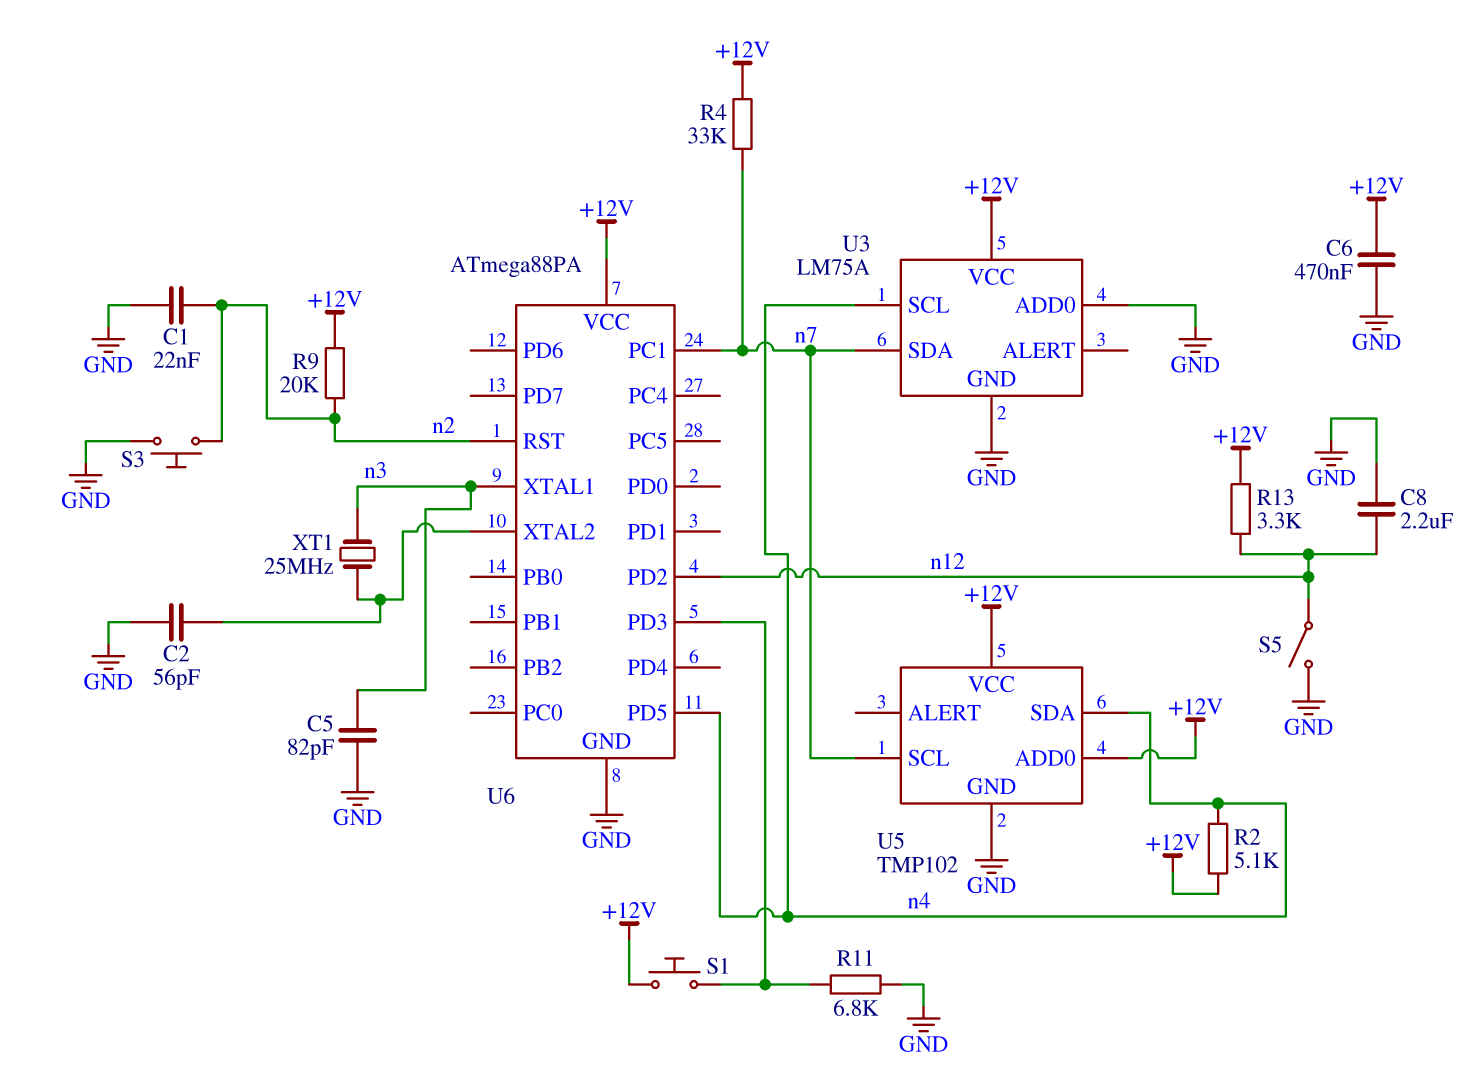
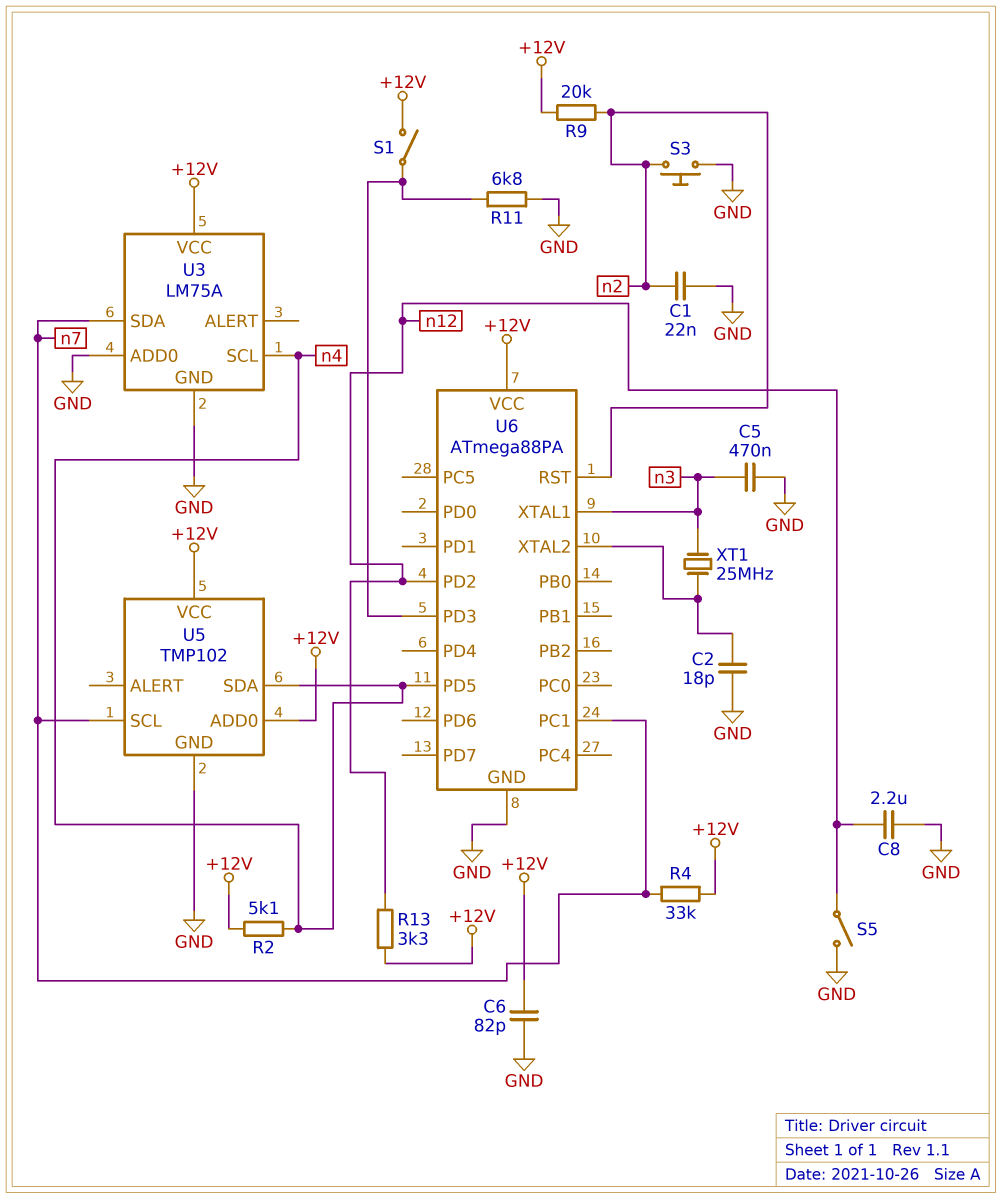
C2: 56pF (GND, U6/XTAL2) -> 18pF (GND, U6/XTAL2)
C5: 82pF (GND, n3) -> 470nF (GND, n3)
C6: 470nF (+12V, GND) -> 82pF (+12V, GND)
S1: button (+12V, U6/PD3) -> switch (+12V, U6/PD3)

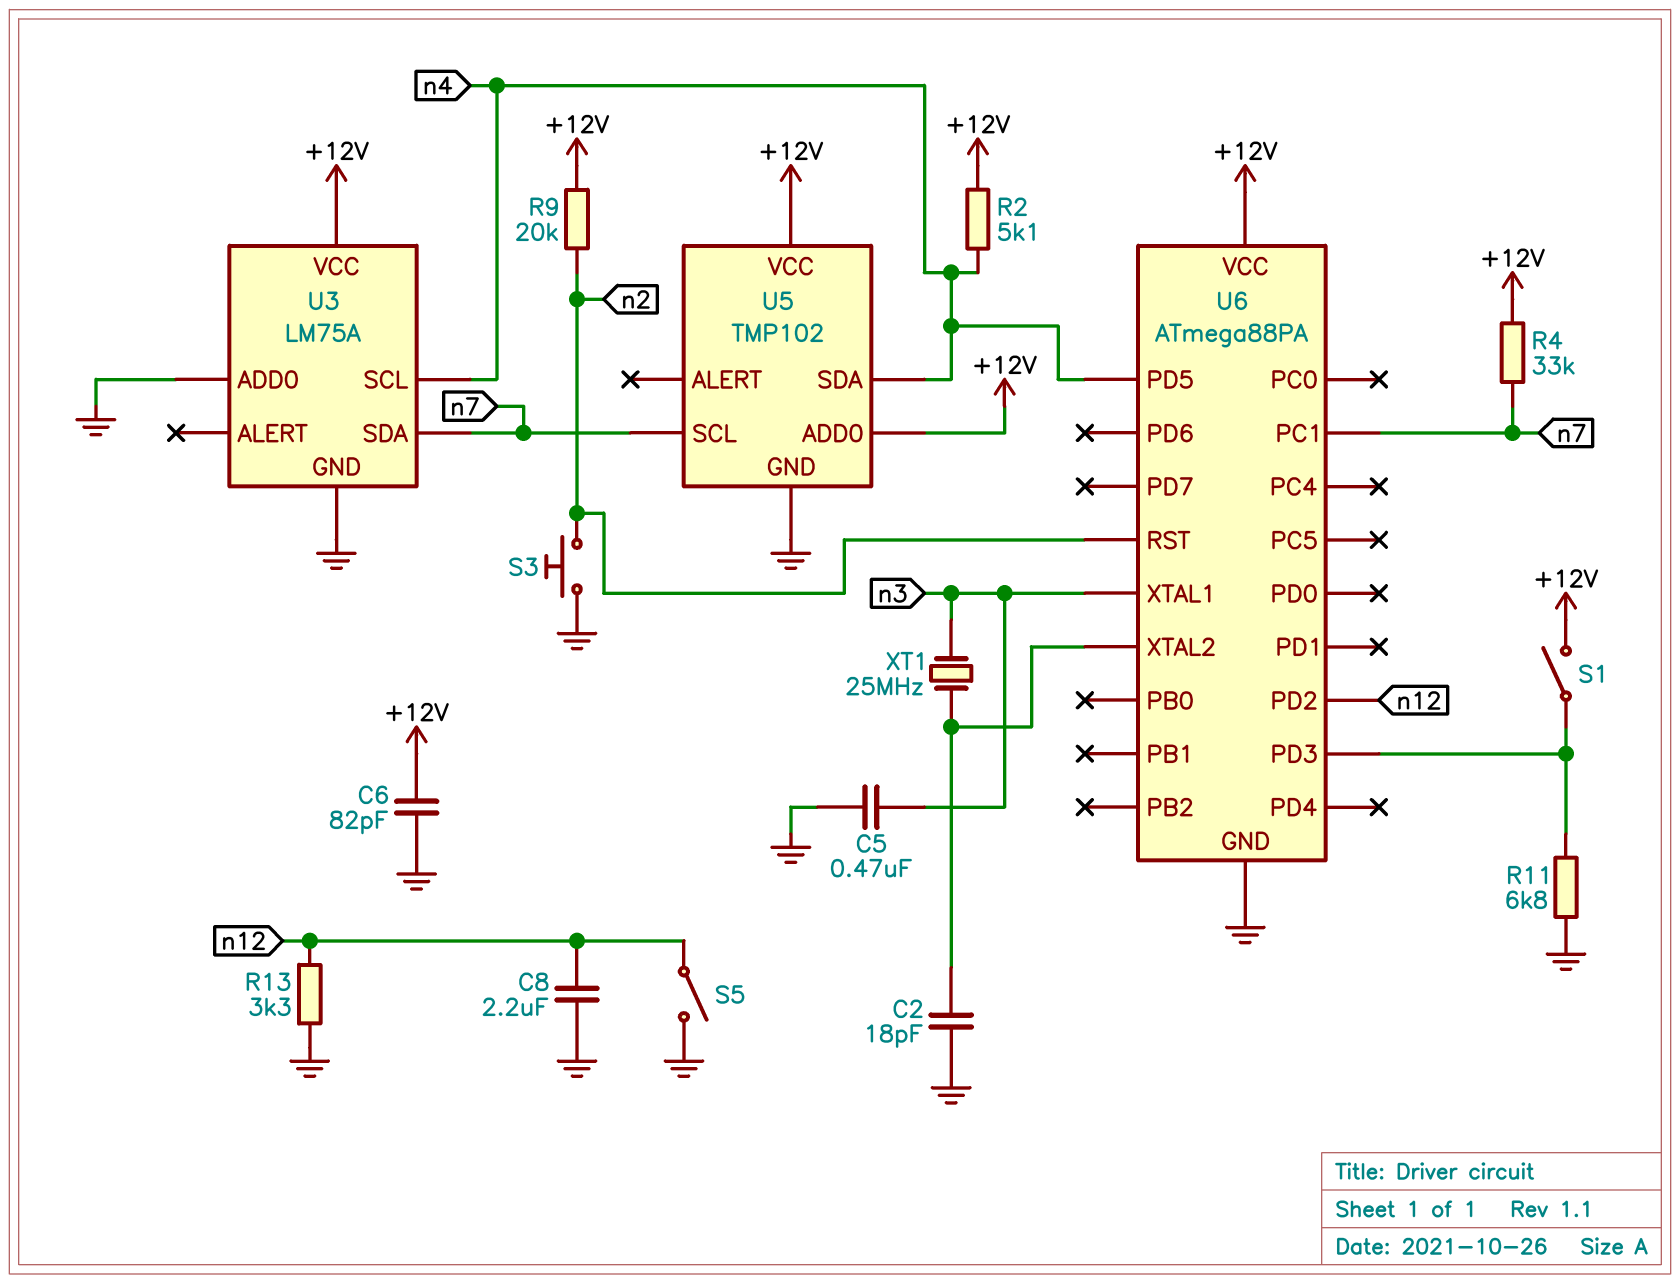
C1: 22nF (GND, n2) -> none
R13: 3.3k (+12V, n12) -> 3.3k (GND, n12)

